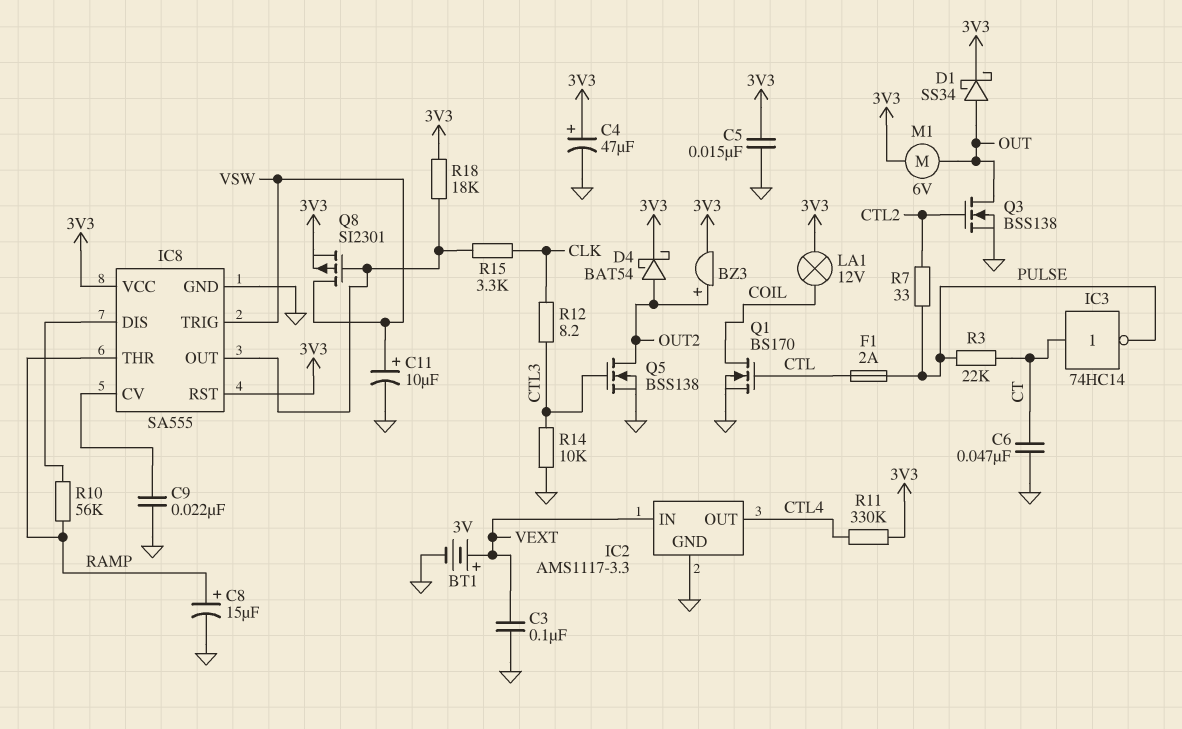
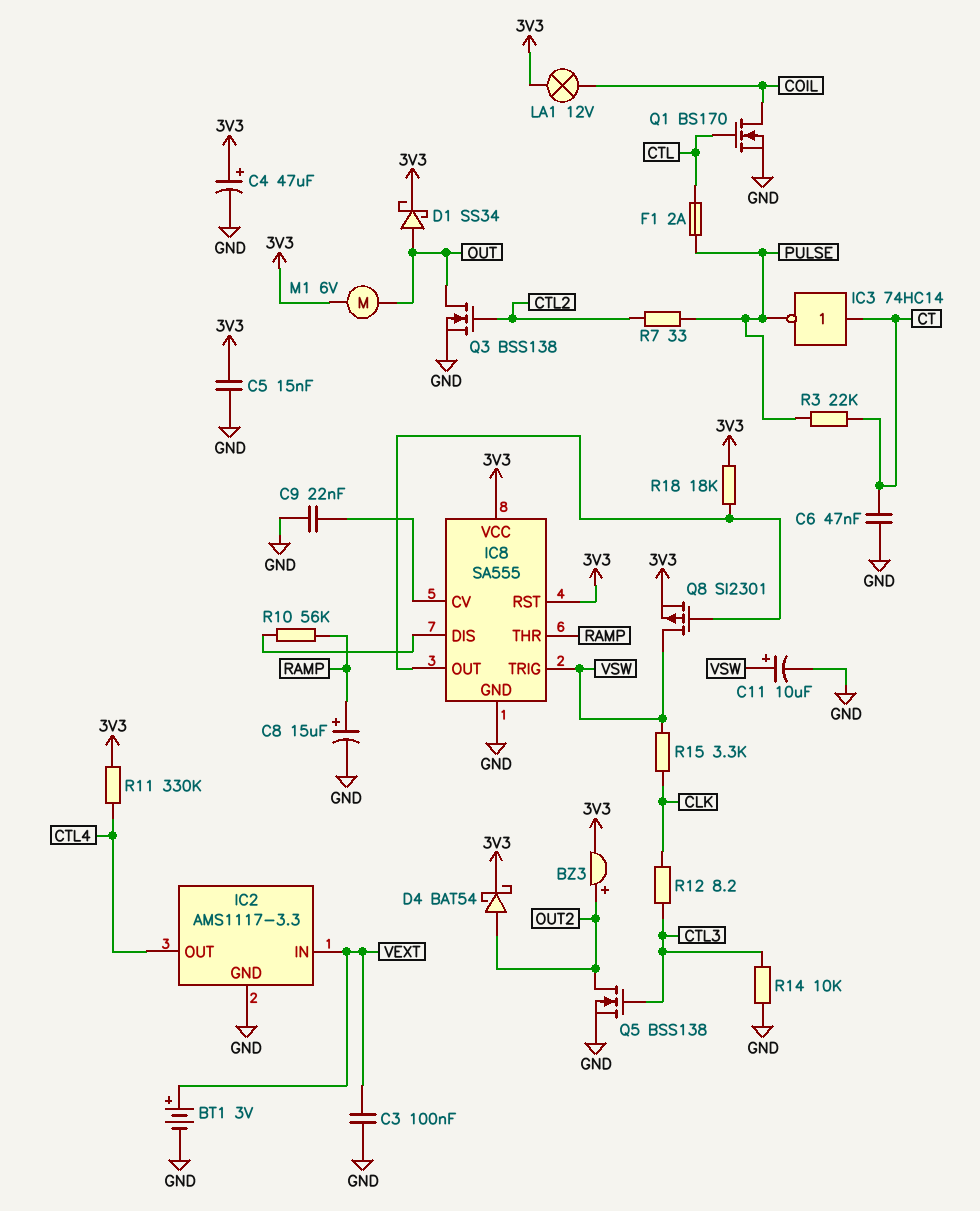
R15: 3.3k (CLK, IC8/OUT) -> 3.3k (CLK, VSW)

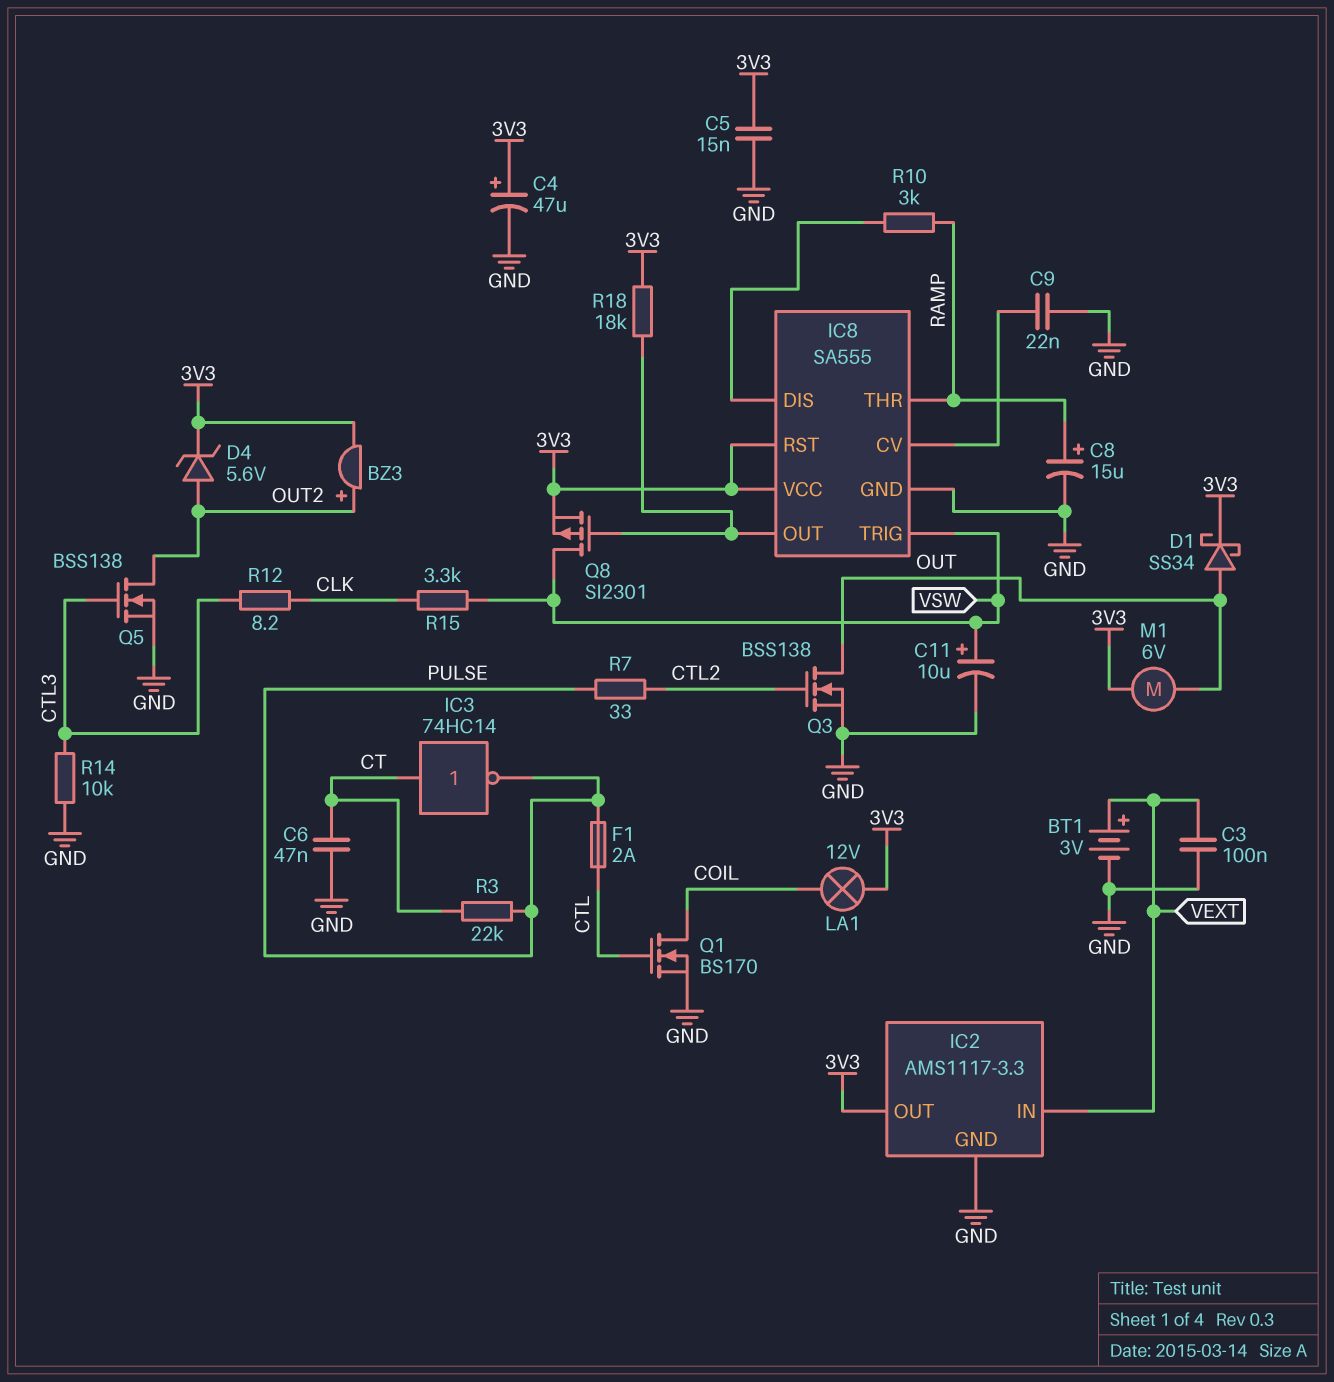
D4: schottky BAT54 (A OUT2, K 3V3) -> zener 5.6V (A OUT2, K 3V3)
IC2 pin OUT: CTL4 -> 3V3
R10: 56k (IC8/DIS, RAMP) -> 3k (IC8/DIS, RAMP)
R11: 330k (3V3, CTL4) -> none

